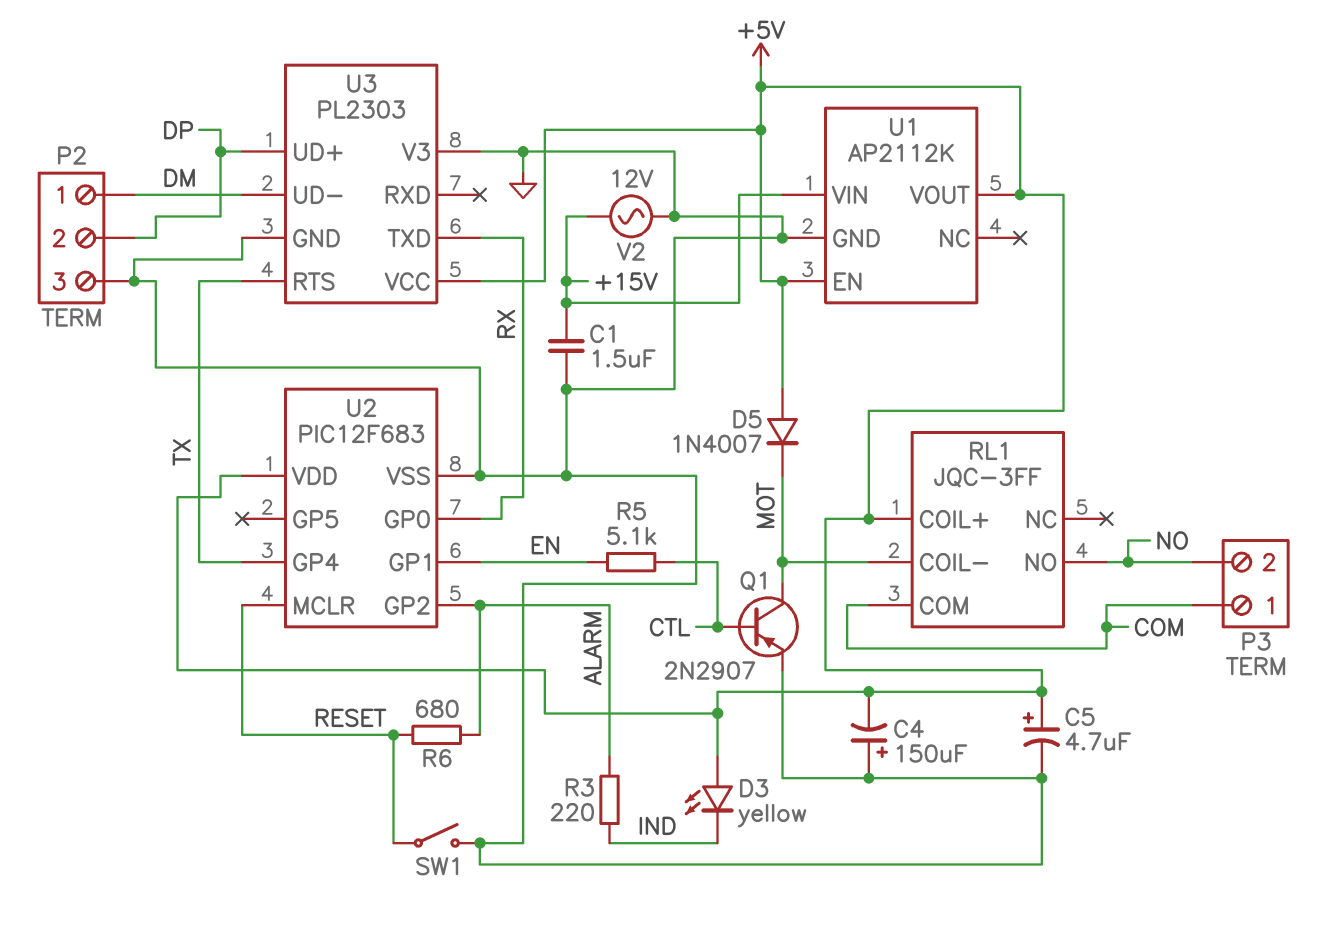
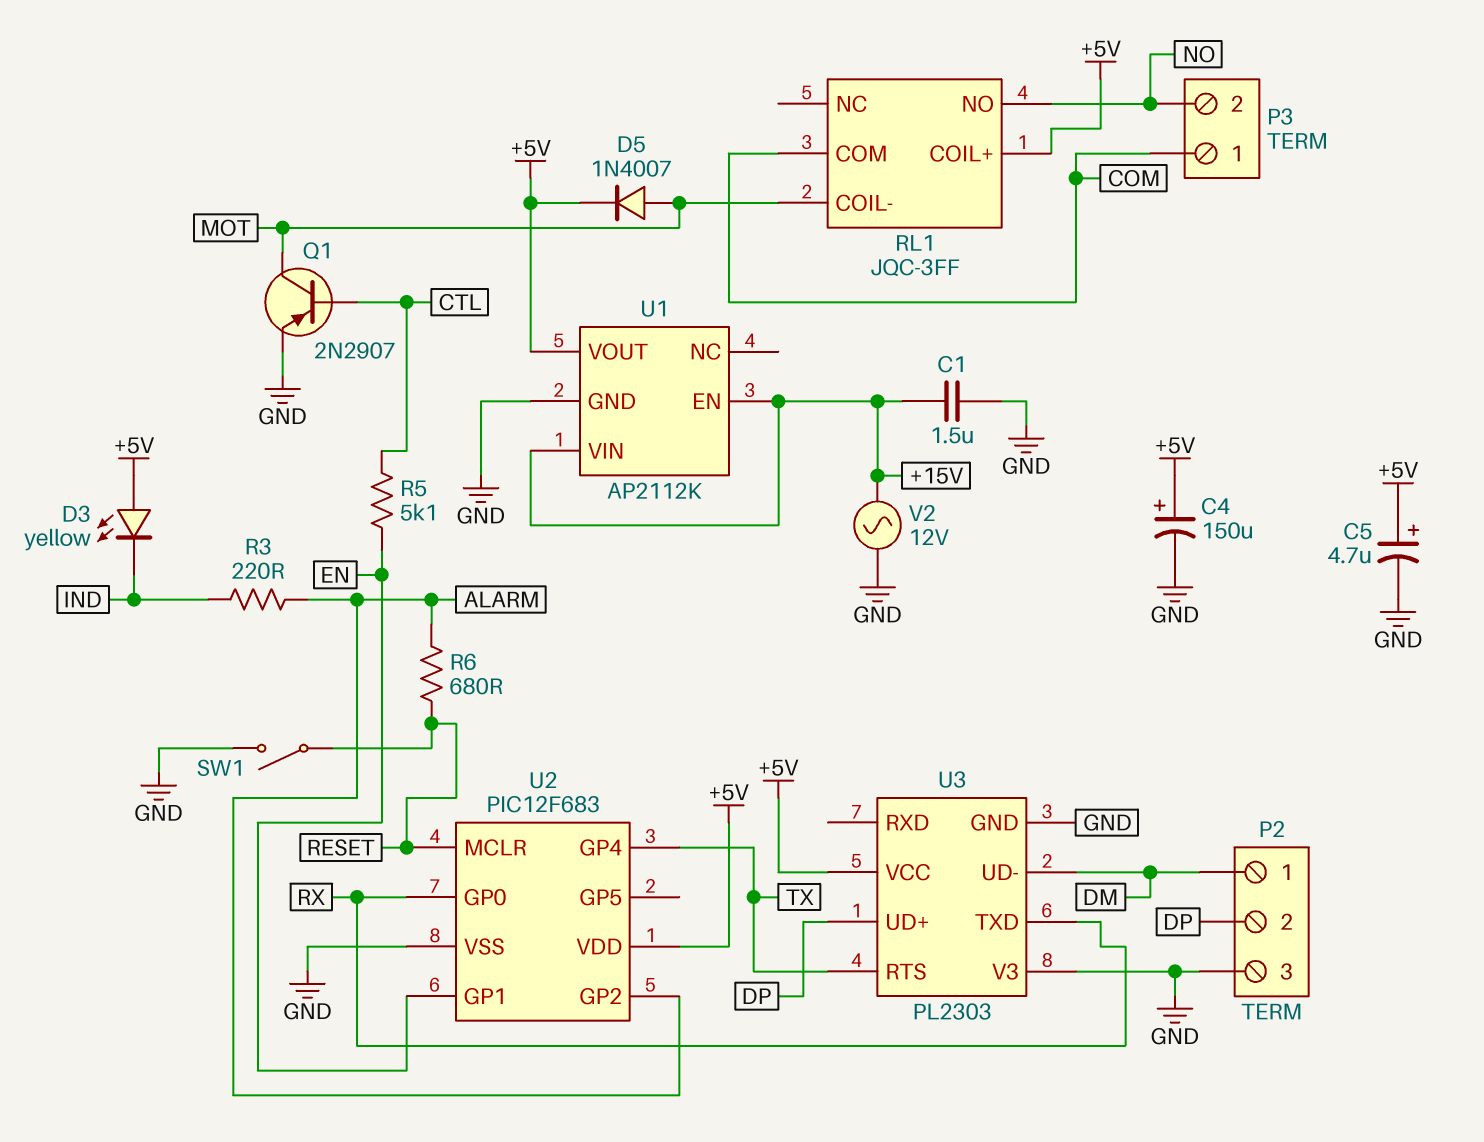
C4: 150uF (plus GND, minus +5V) -> 150uF (plus +5V, minus GND)
D5: diode 1N4007 (A +5V, K MOT) -> diode 1N4007 (A MOT, K +5V)
U1 pin EN: +5V -> +15V

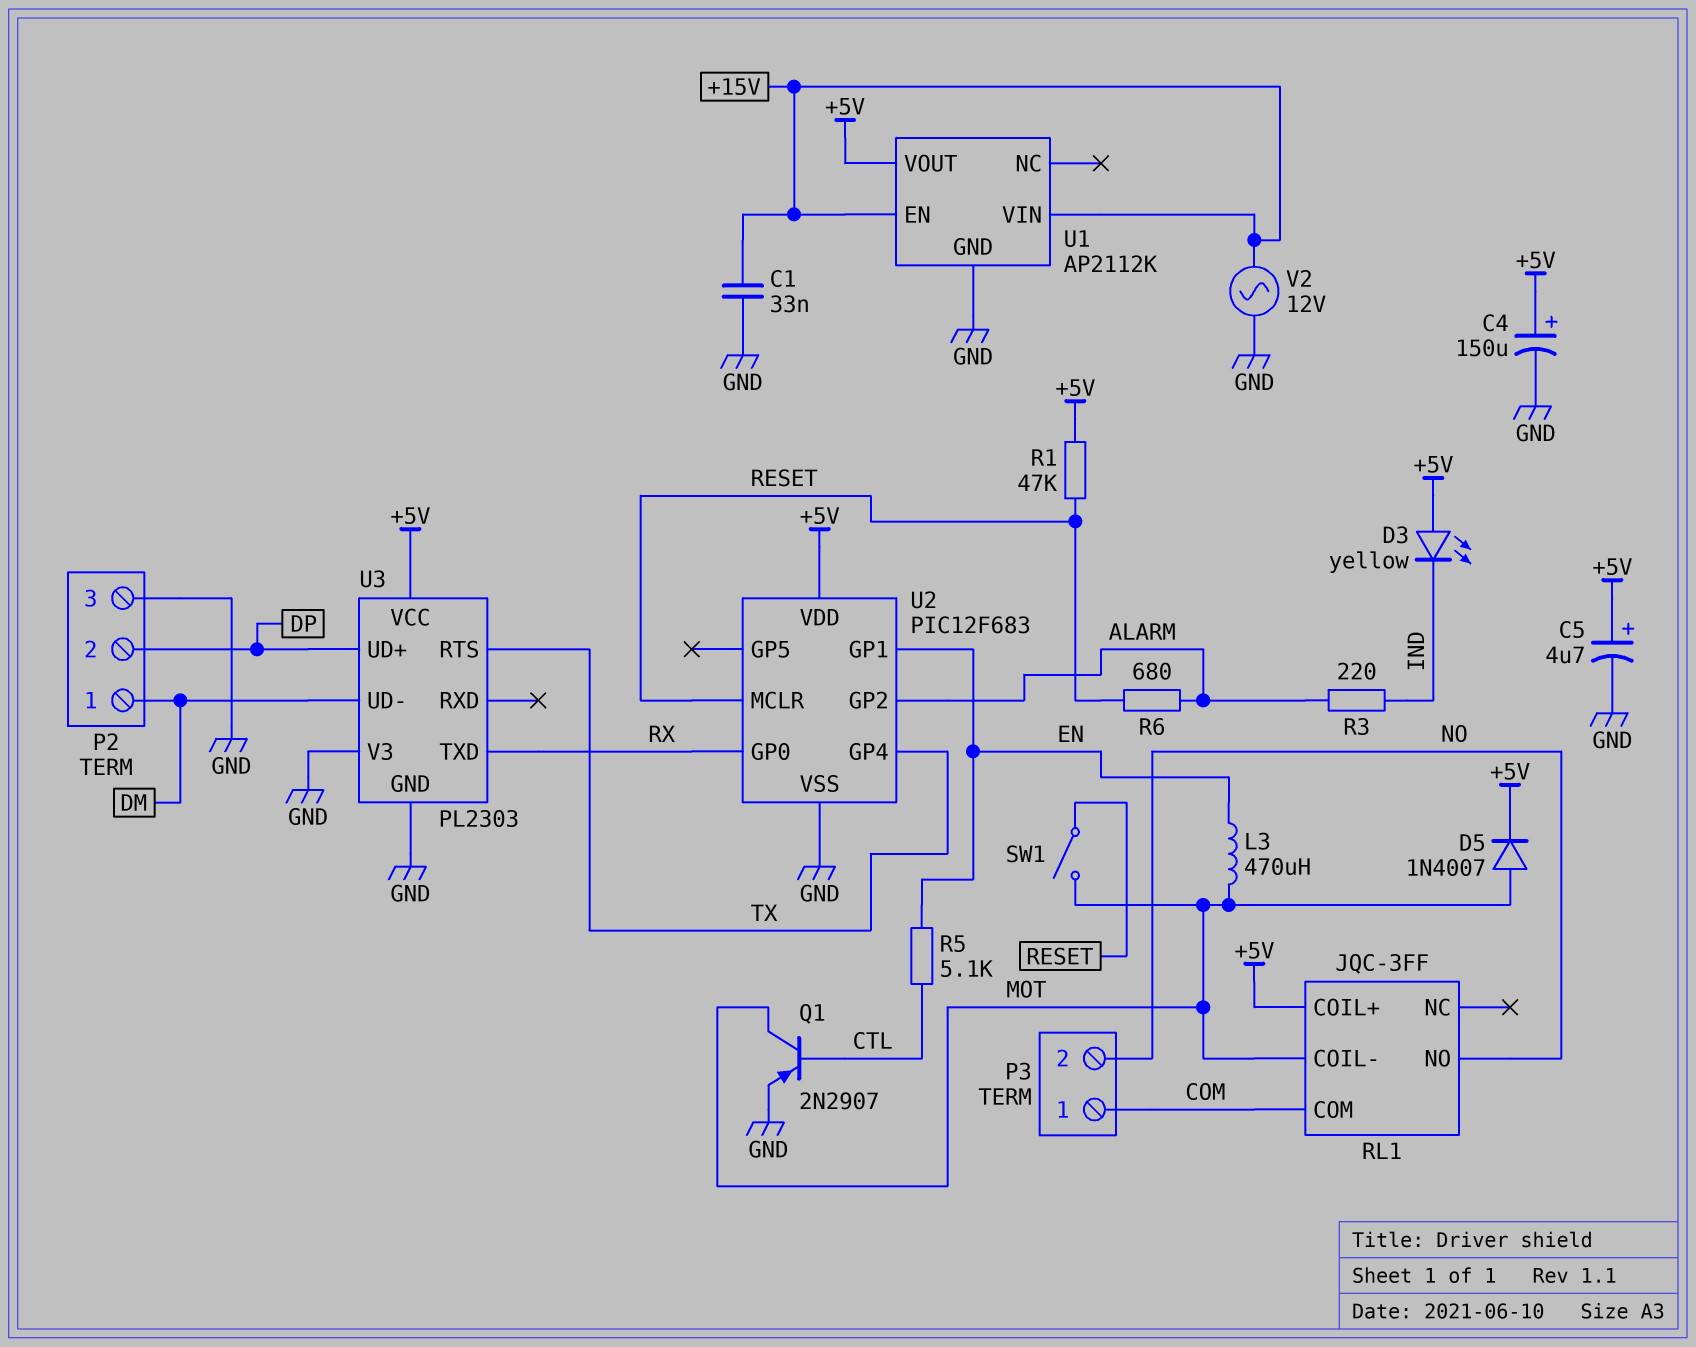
C1: 1.5uF (+15V, GND) -> 33nF (+15V, GND)
L3: none -> 470uH (EN, MOT)
R1: none -> 47k (+5V, RESET)
SW1: switch (GND, RESET) -> switch (MOT, RESET)

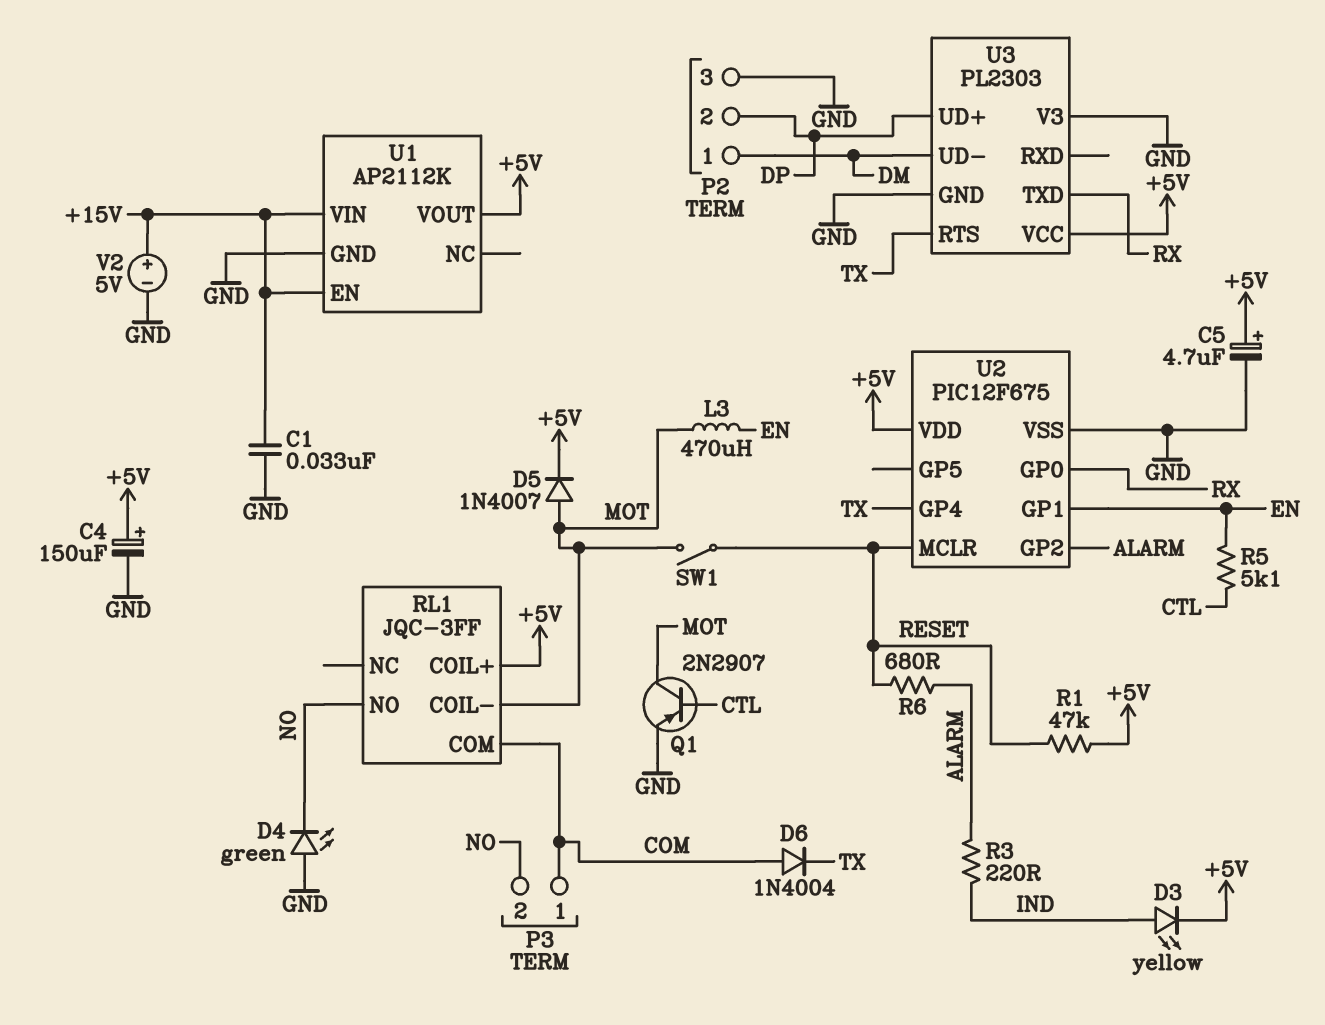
D3: LED yellow (A +5V, K IND) -> LED yellow (A IND, K +5V)
D4: none -> LED green (A GND, K NO)
D6: none -> diode 1N4004 (A COM, K TX)
U2: PIC12F683 -> PIC12F675
V2: AC 12V (+15V, GND) -> 5V (plus +15V, minus GND)

